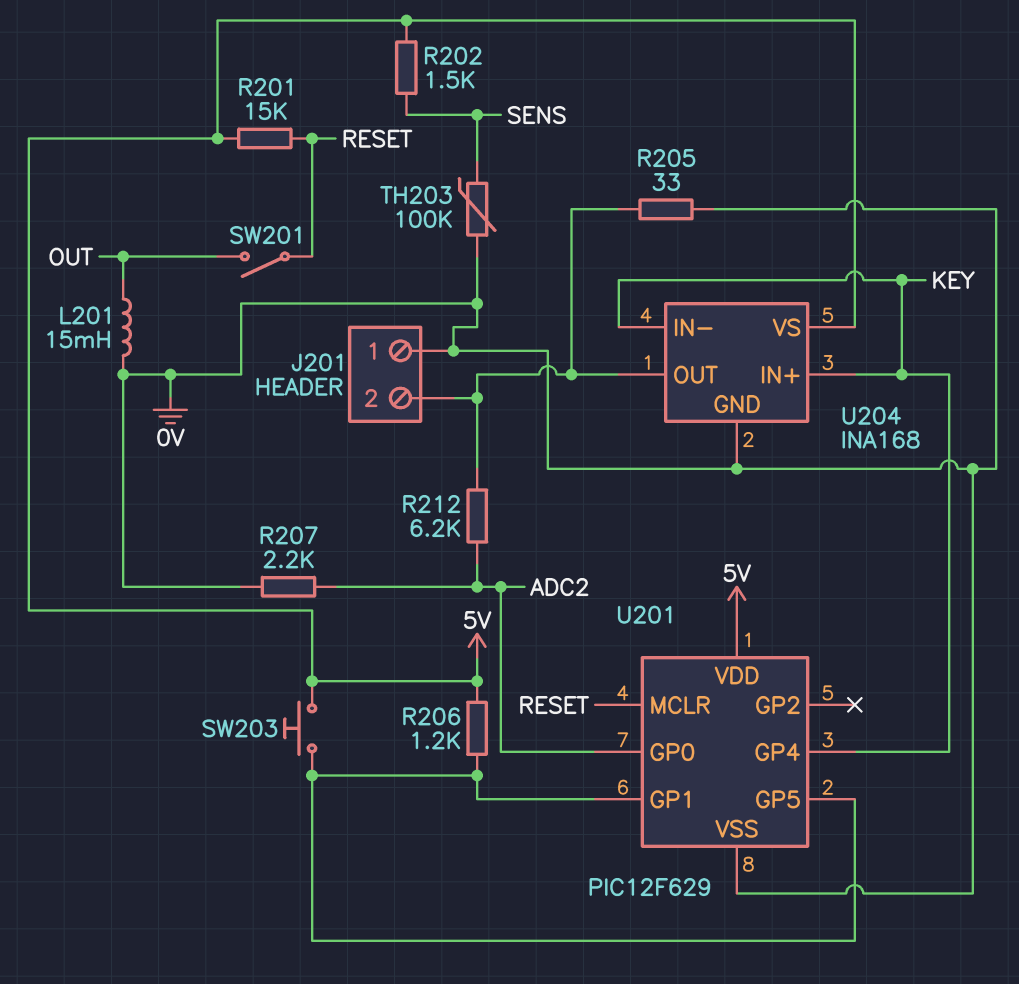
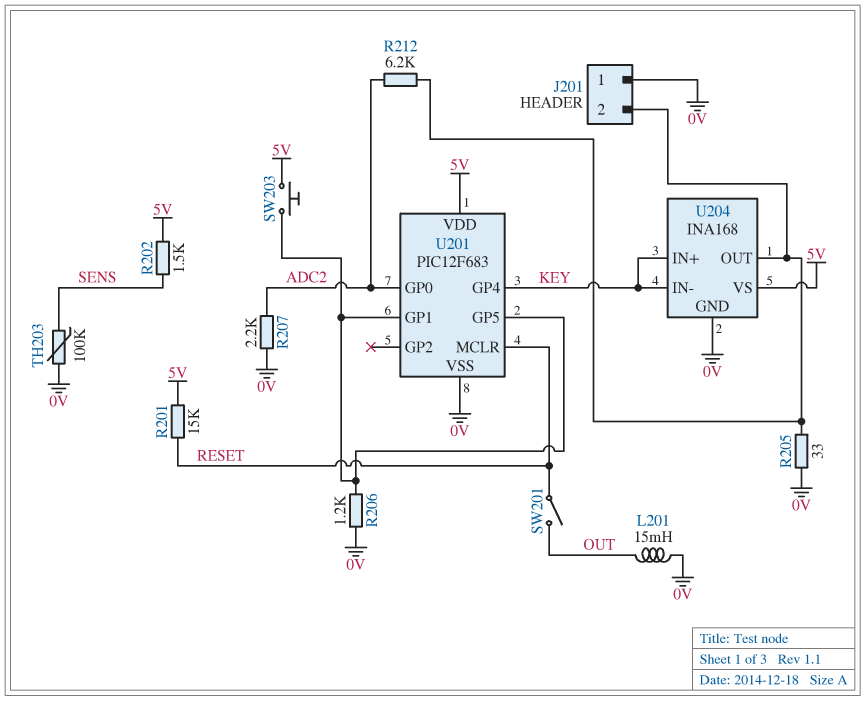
R206: 1.2k (5V, U201/GP1) -> 1.2k (0V, U201/GP1)
U201: PIC12F629 -> PIC12F683

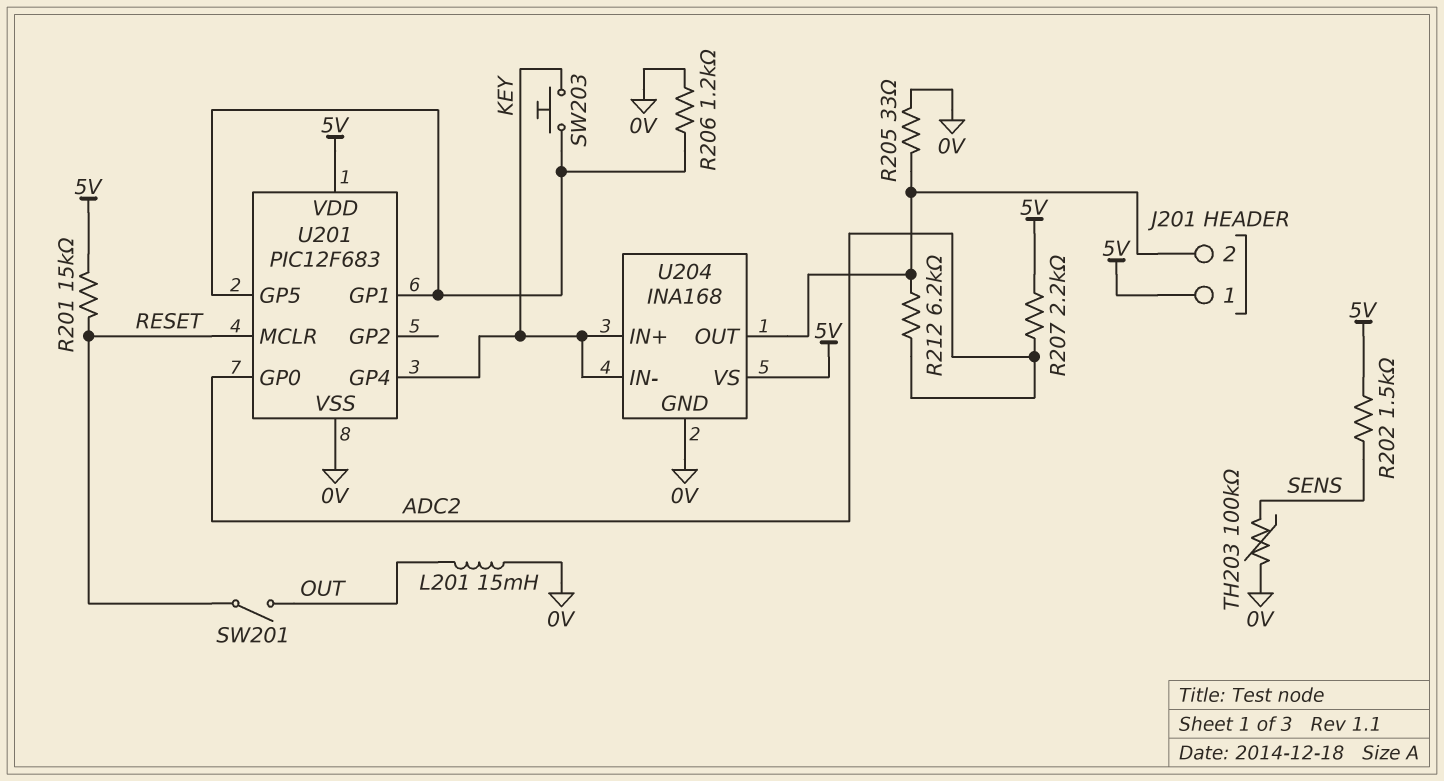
J201 pin 1: 0V -> 5V
R207: 2.2k (0V, ADC2) -> 2.2k (5V, ADC2)
SW203: button (5V, U201/GP1) -> button (KEY, U201/GP1)

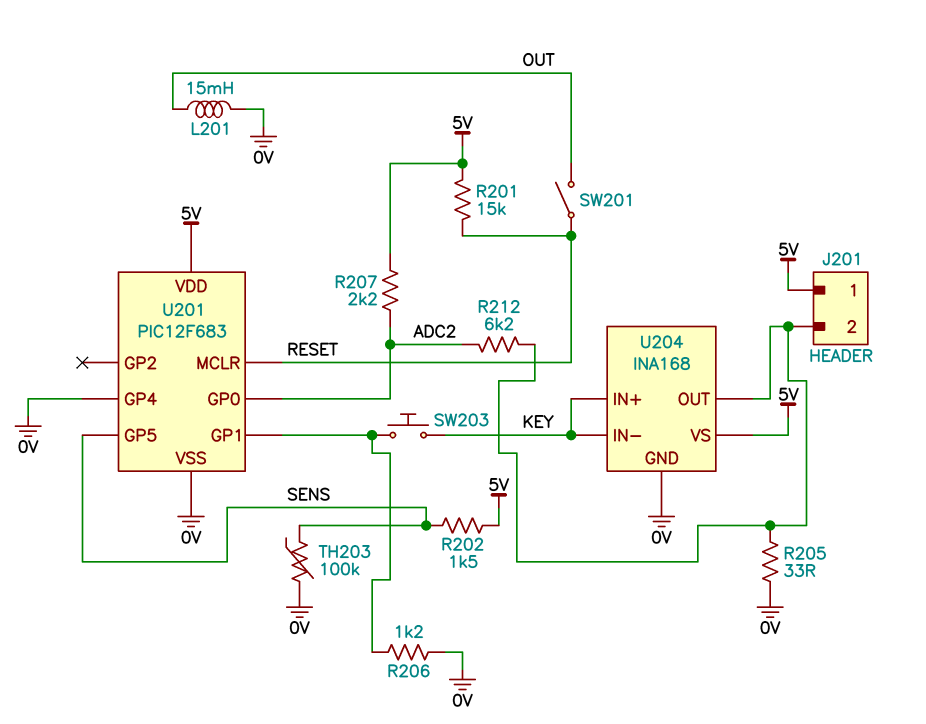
U201 pin GP4: KEY -> 0V
U201 pin GP5: U201/GP1 -> SENS

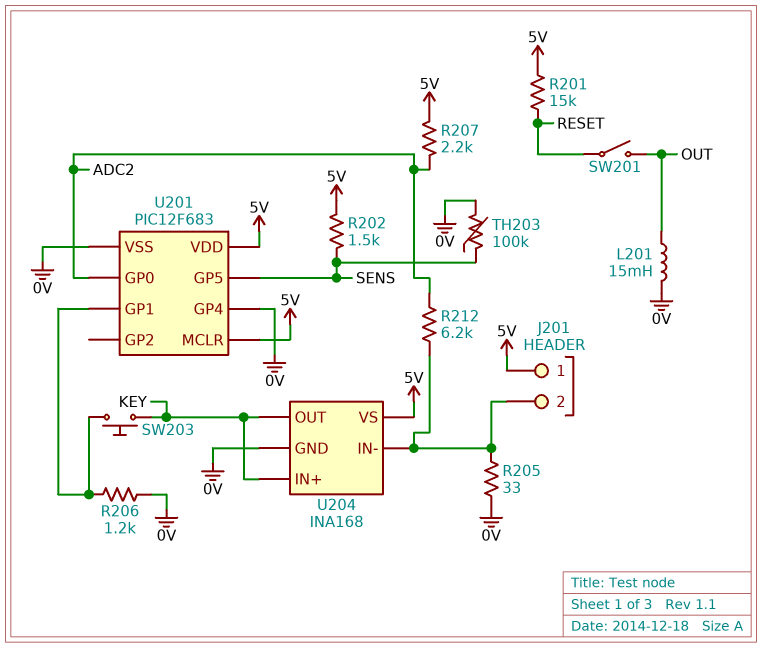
U201 pin MCLR: RESET -> 5V
U204 pin IN-: KEY -> J201/2
U204 pin OUT: J201/2 -> KEY

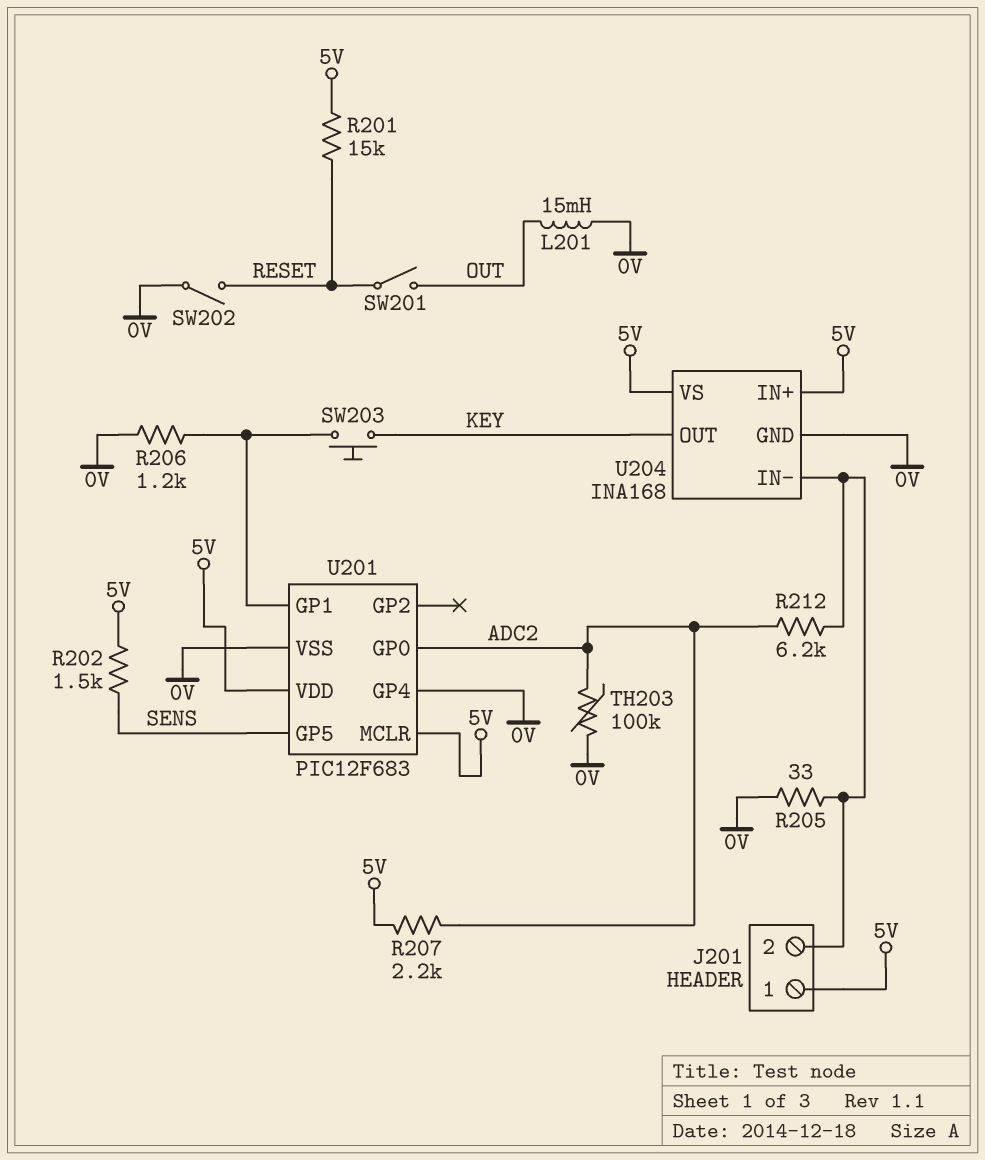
SW202: none -> switch (0V, RESET)
TH203: 100k (0V, SENS) -> 100k (0V, ADC2)
U204 pin IN+: KEY -> 5V

